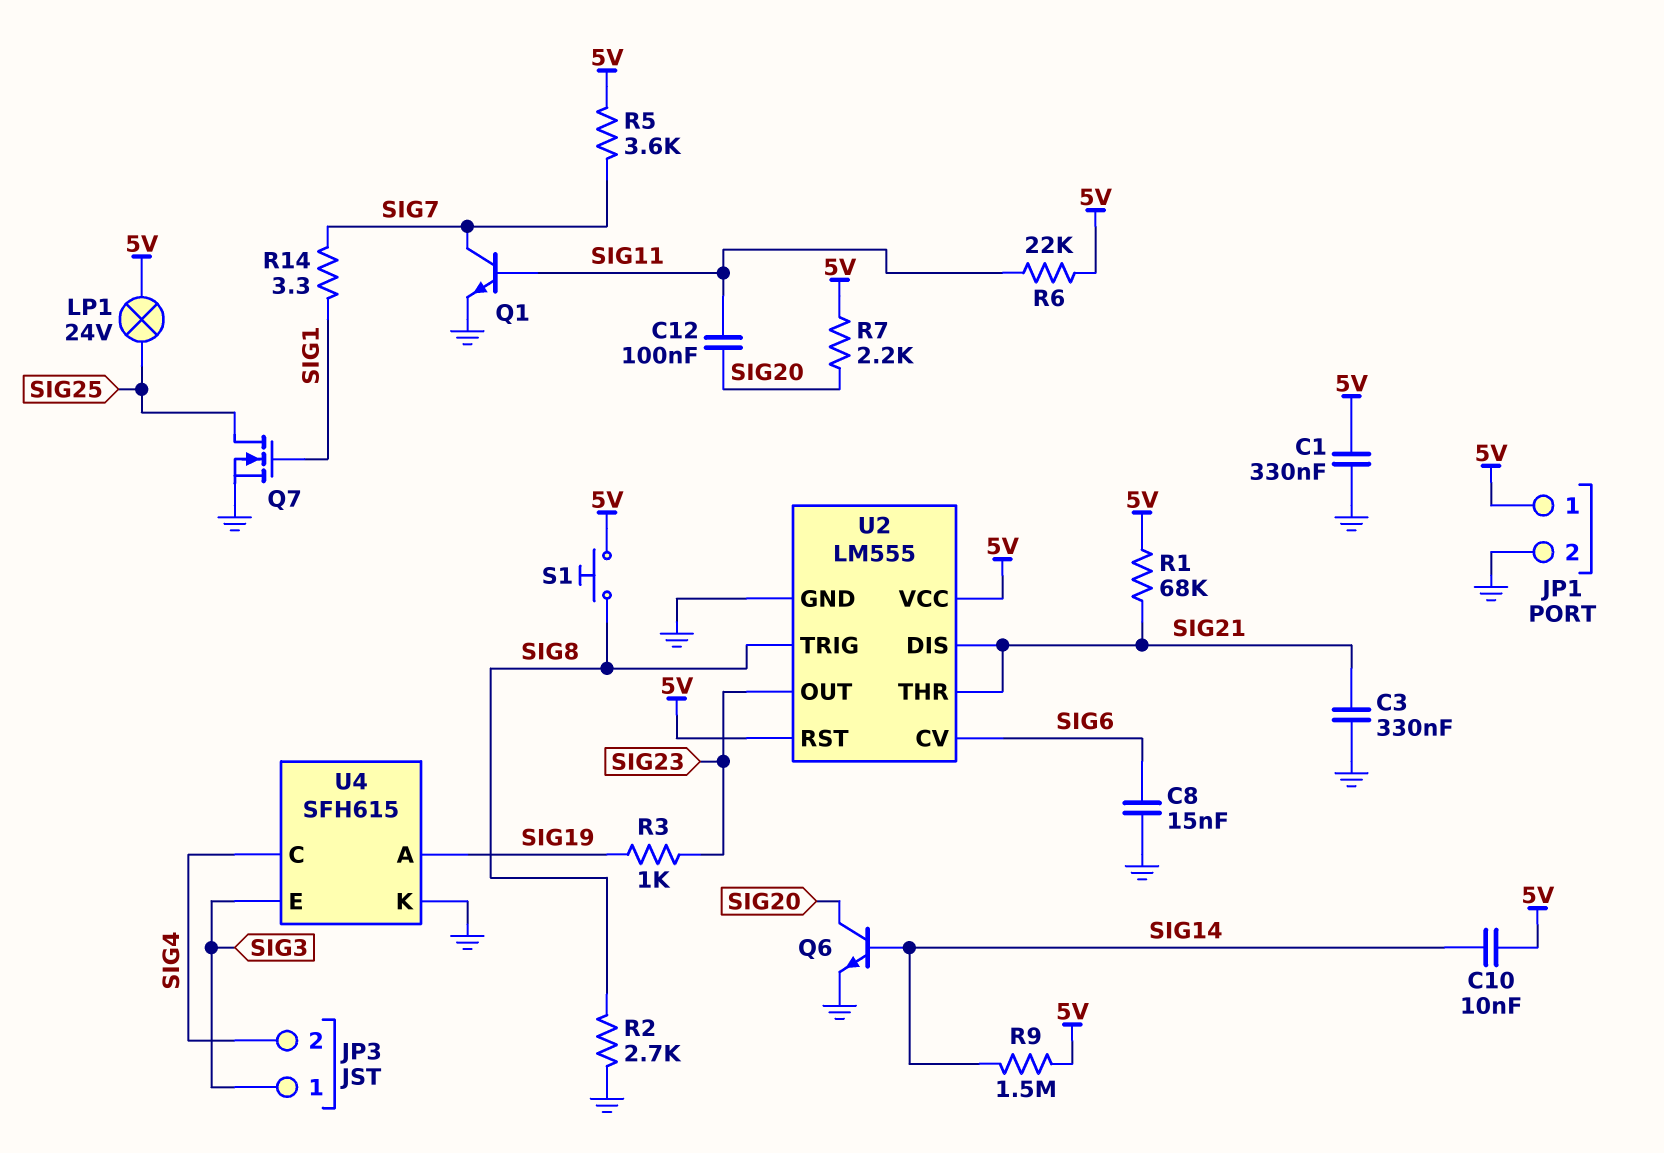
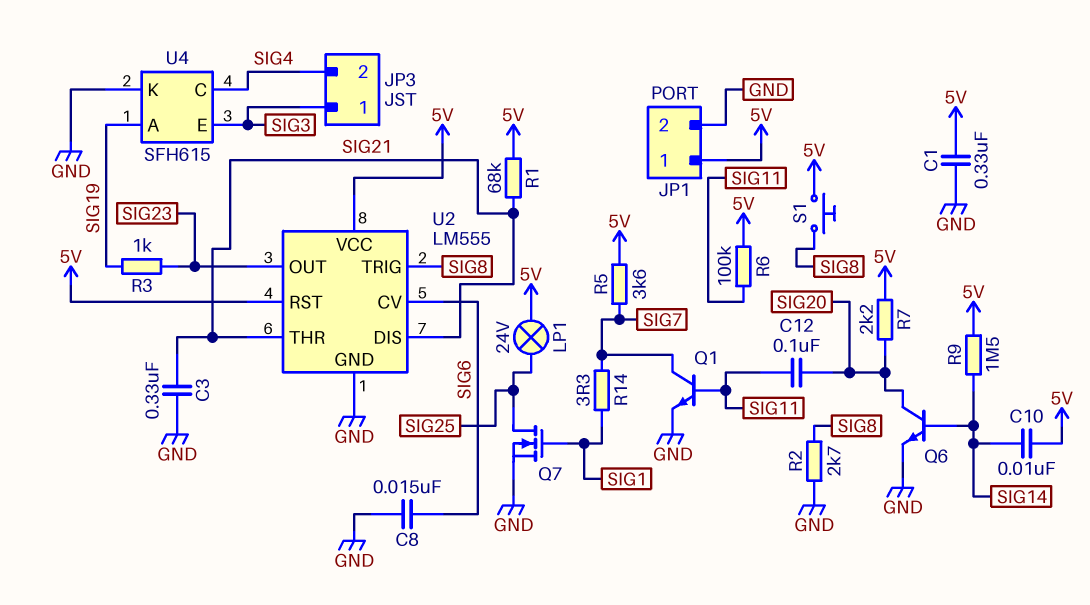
R6: 22k (5V, SIG11) -> 100k (5V, SIG11)

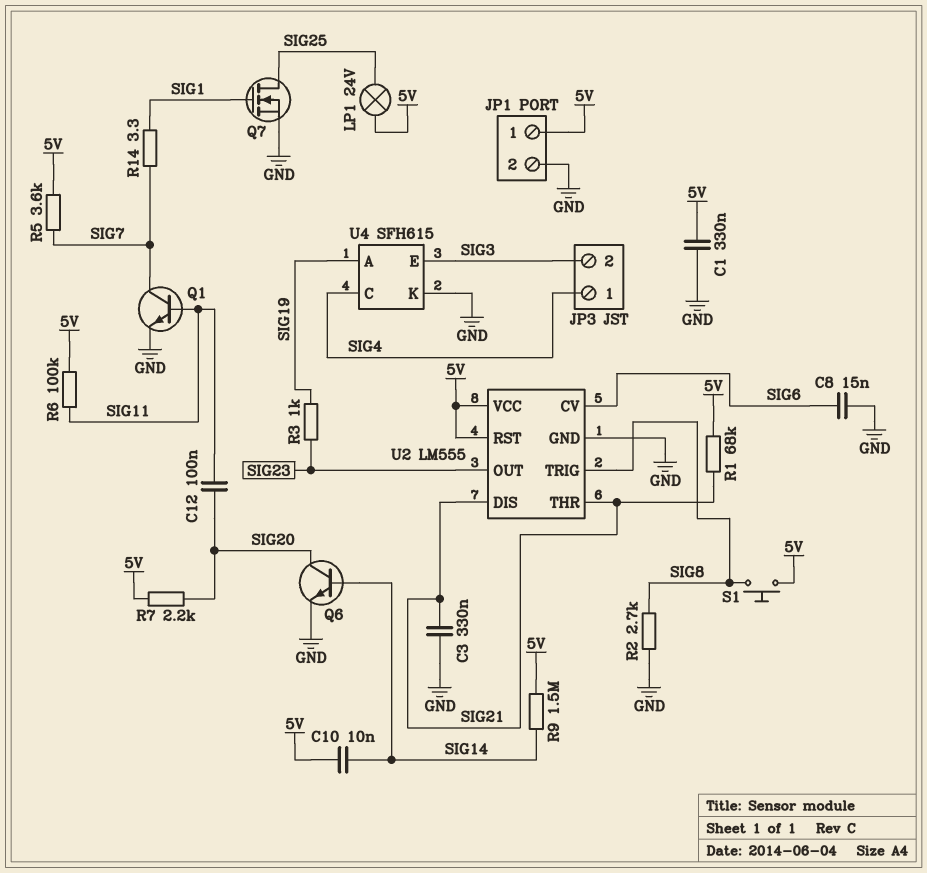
JP3 pin 1: SIG3 -> SIG4
JP3 pin 2: SIG4 -> SIG3

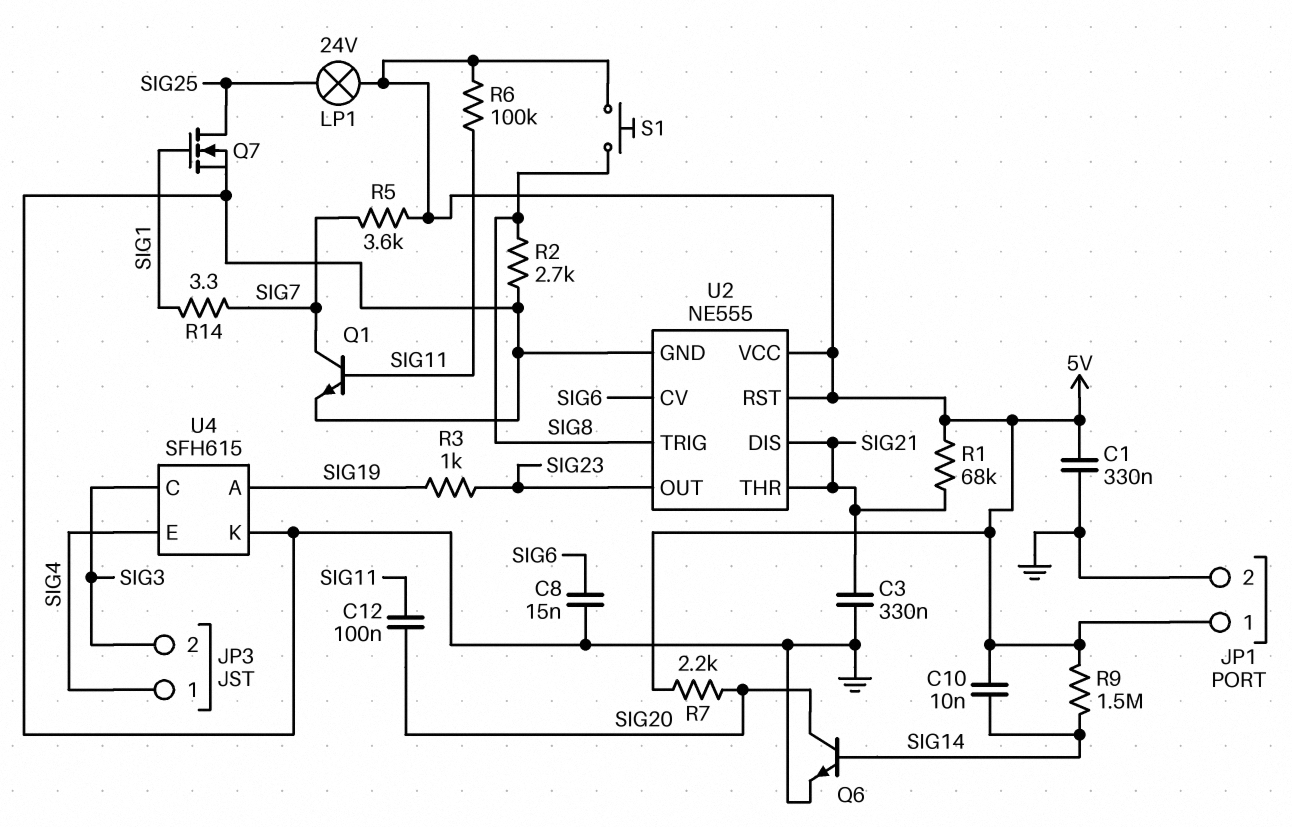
U2: LM555 -> NE555
U4 pin C: SIG4 -> SIG3
U4 pin E: SIG3 -> SIG4

